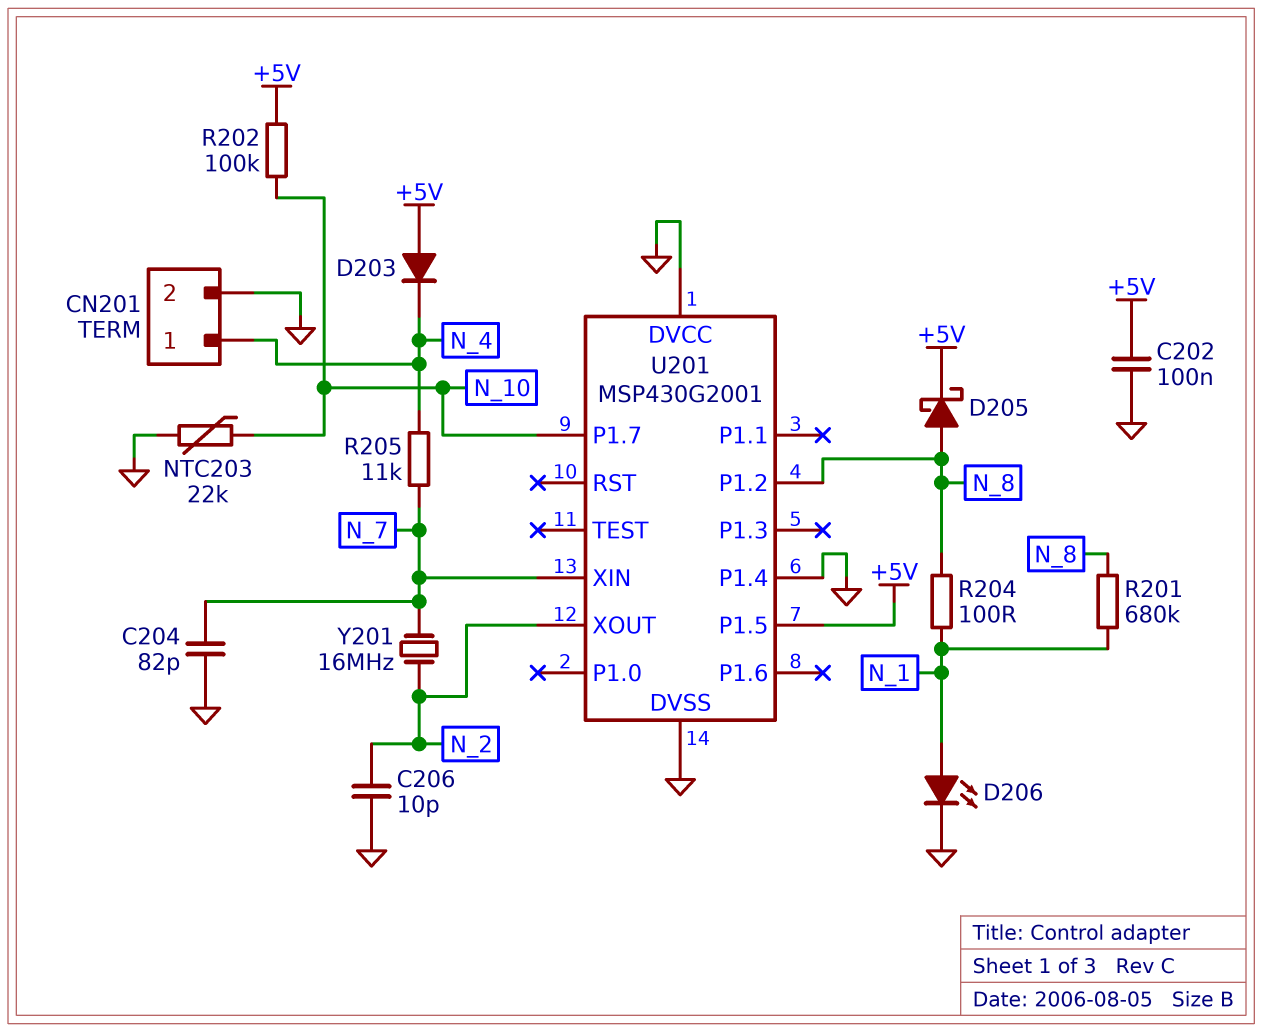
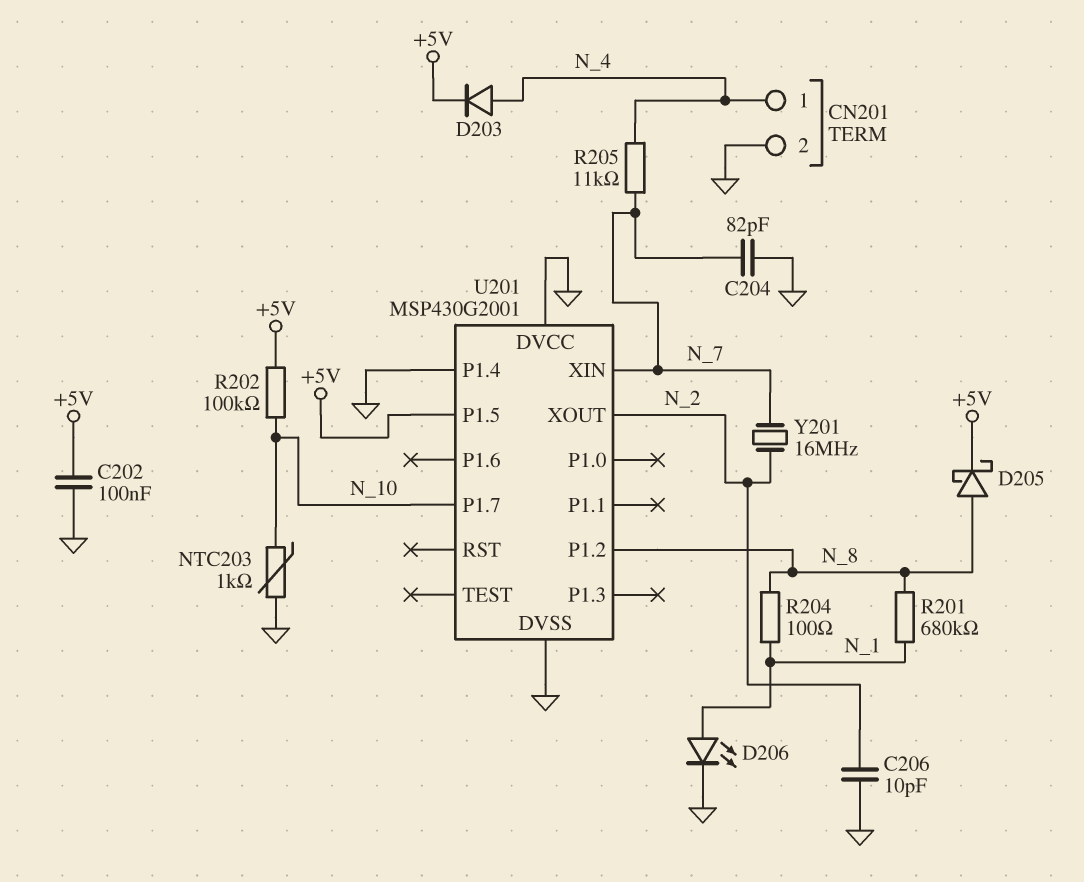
D203: diode (A +5V, K N_4) -> diode (A N_4, K +5V)
NTC203: 22k (GND, N_10) -> 1k (GND, N_10)

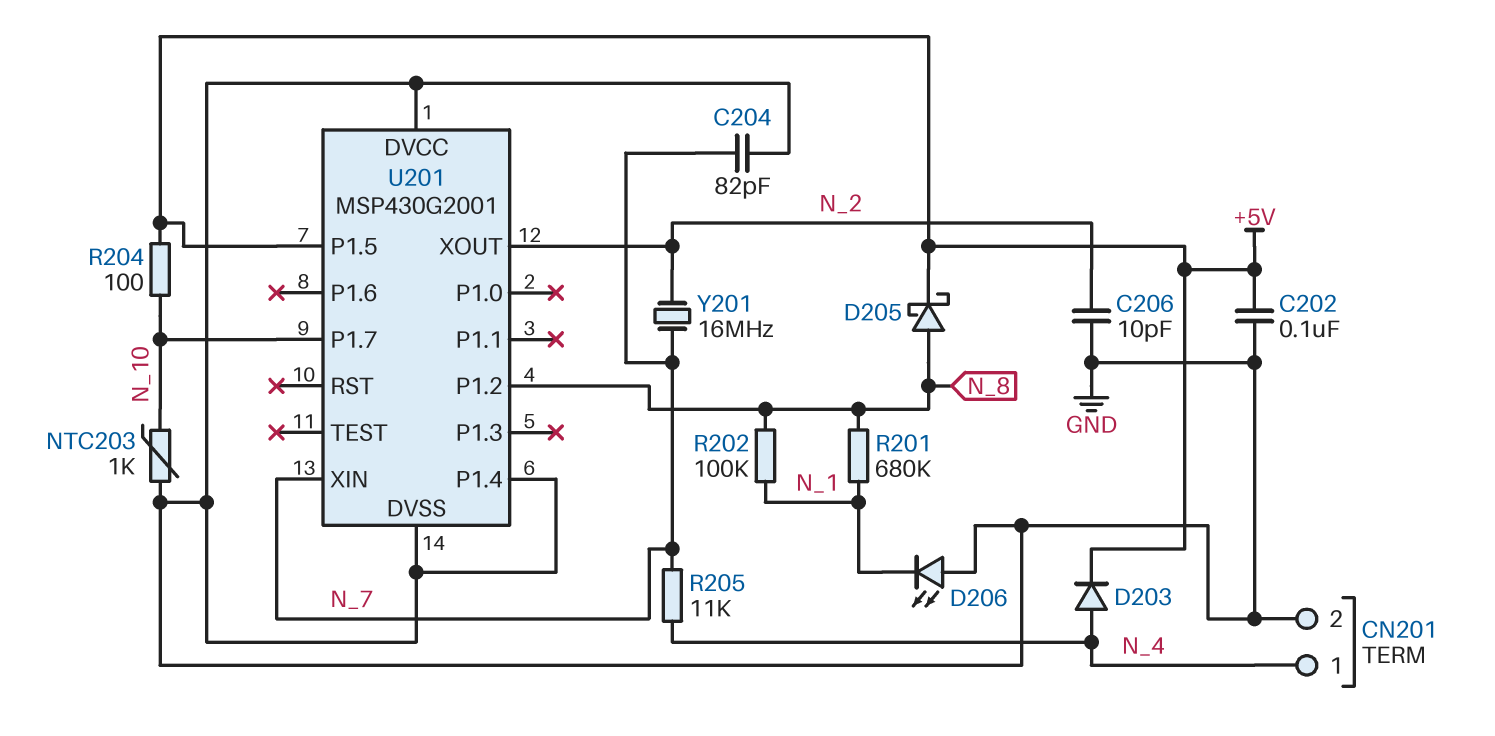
D206: LED (A N_1, K GND) -> LED (A GND, K N_1)
R202: 100k (+5V, N_10) -> 100k (N_1, N_8)
R204: 100 (N_1, N_8) -> 100 (+5V, N_10)

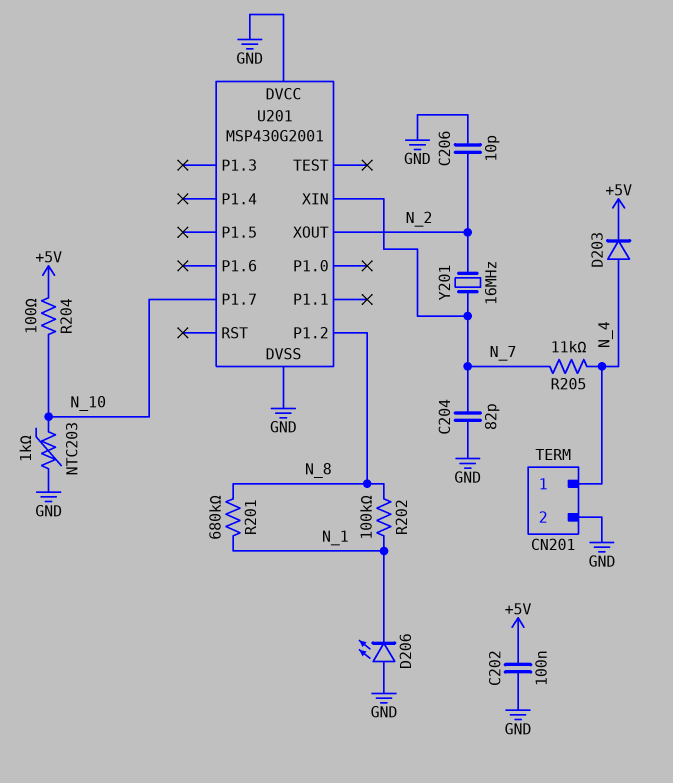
D205: schottky (A N_8, K +5V) -> none
U201 pin P1.4: GND -> none
U201 pin P1.5: +5V -> none

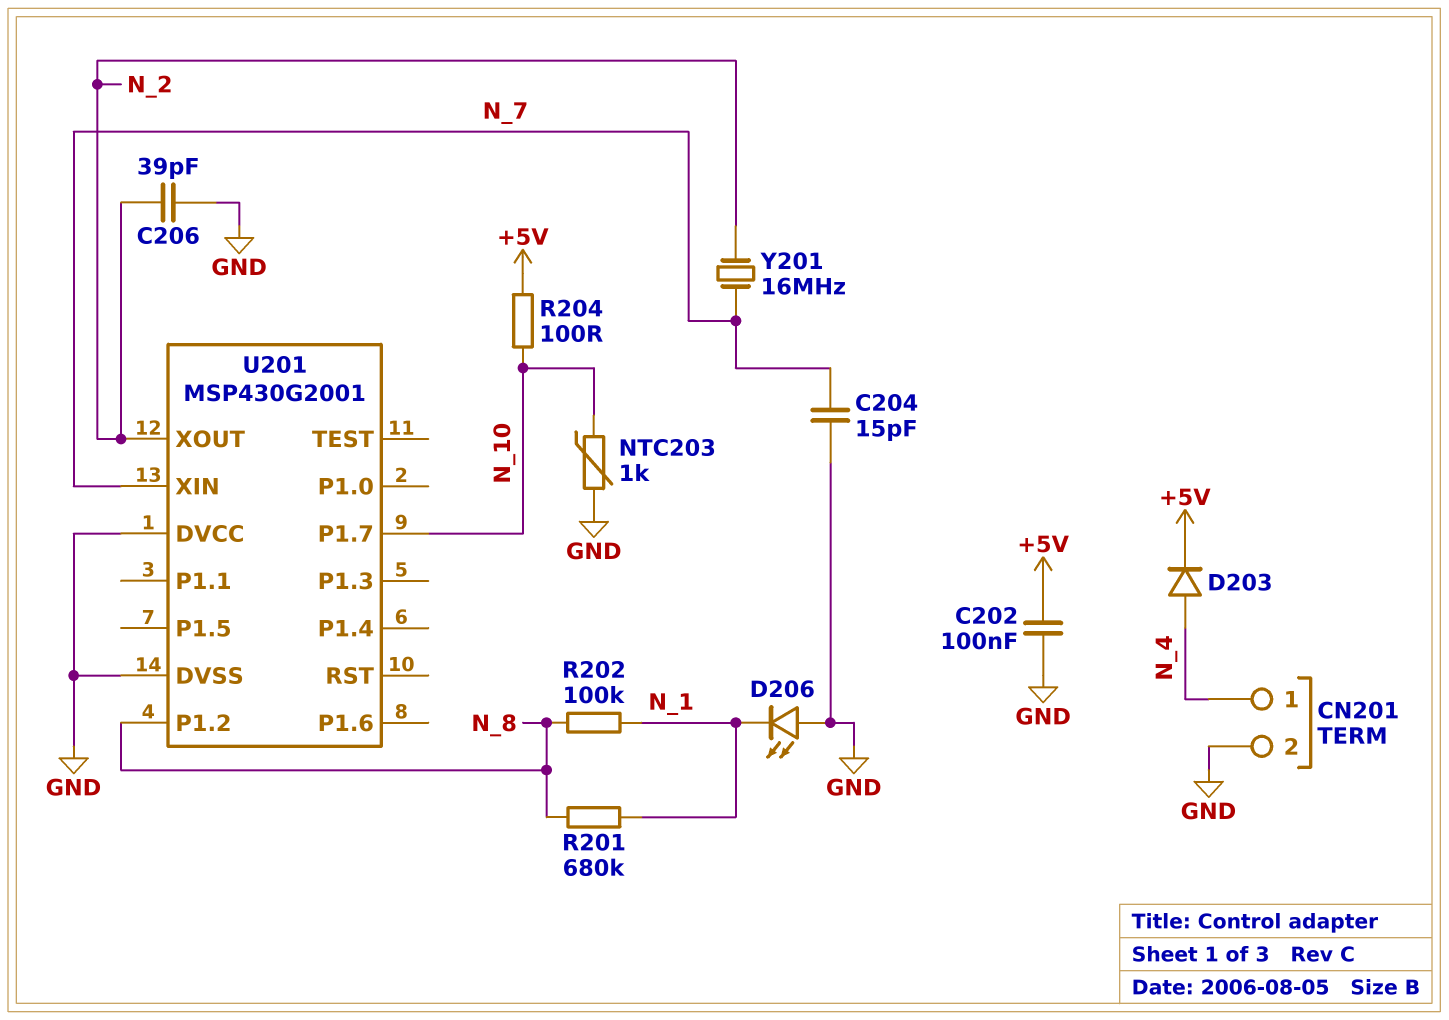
C204: 82pF (GND, N_7) -> 15pF (GND, N_7)
C206: 10pF (GND, N_2) -> 39pF (GND, N_2)
R205: 11k (N_4, N_7) -> none

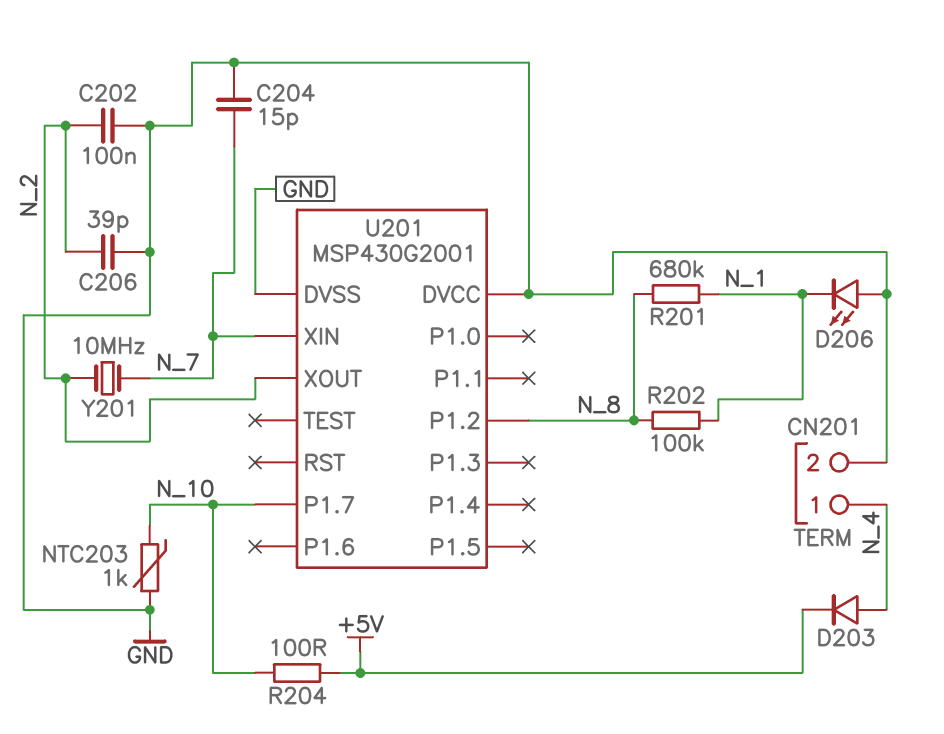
C202: 100nF (+5V, GND) -> 100nF (GND, N_2)
Y201: 16MHz (N_2, N_7) -> 10MHz (N_2, N_7)

